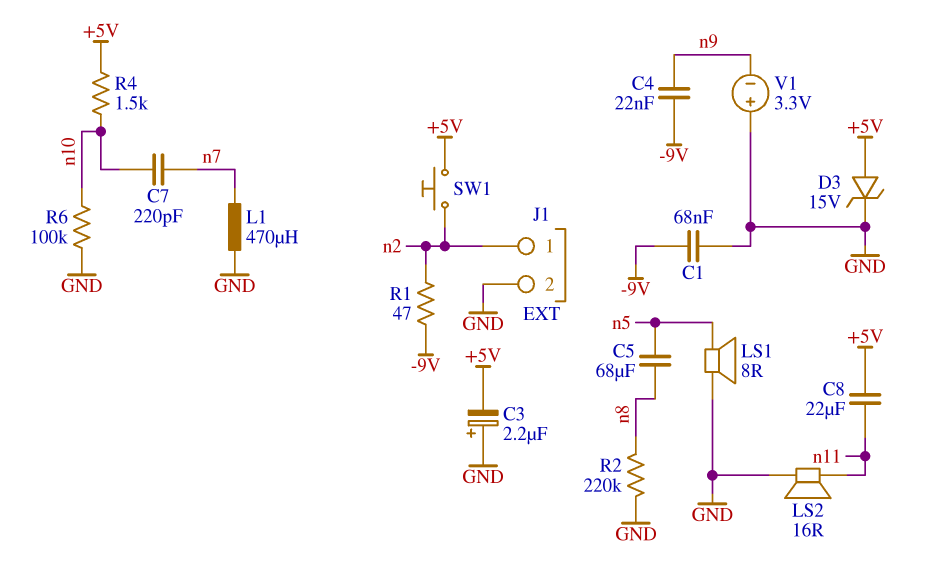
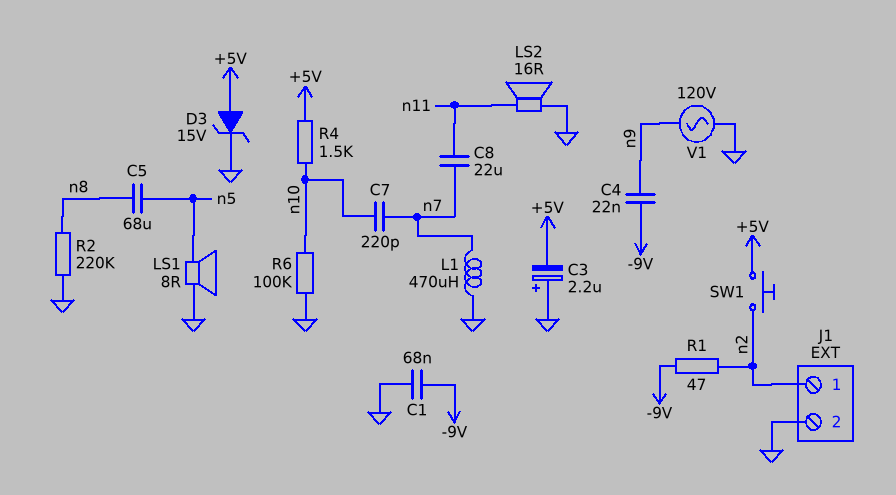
C8: 22uF (+5V, n11) -> 22uF (n7, n11)
V1: 3.3V (plus GND, minus n9) -> AC 120V (GND, n9)

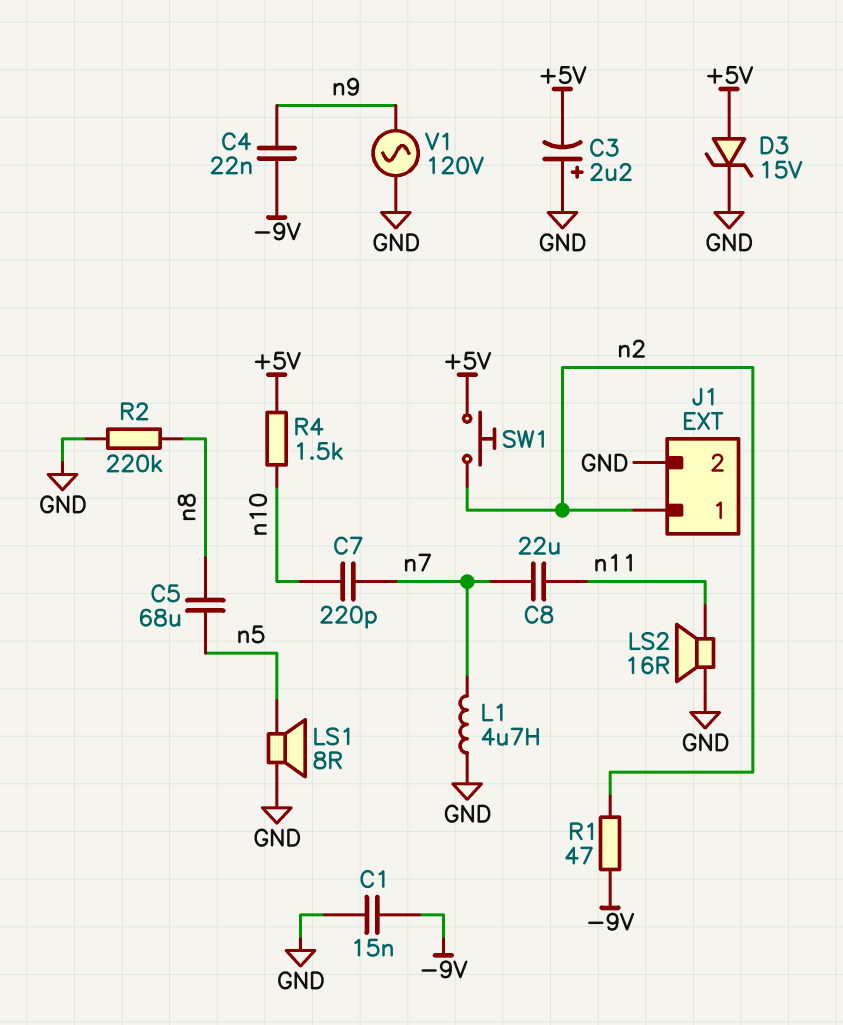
C1: 68nF (-9V, GND) -> 15nF (-9V, GND)
L1: 470uH (GND, n7) -> 4.7uH (GND, n7)
R6: 100k (GND, n10) -> none

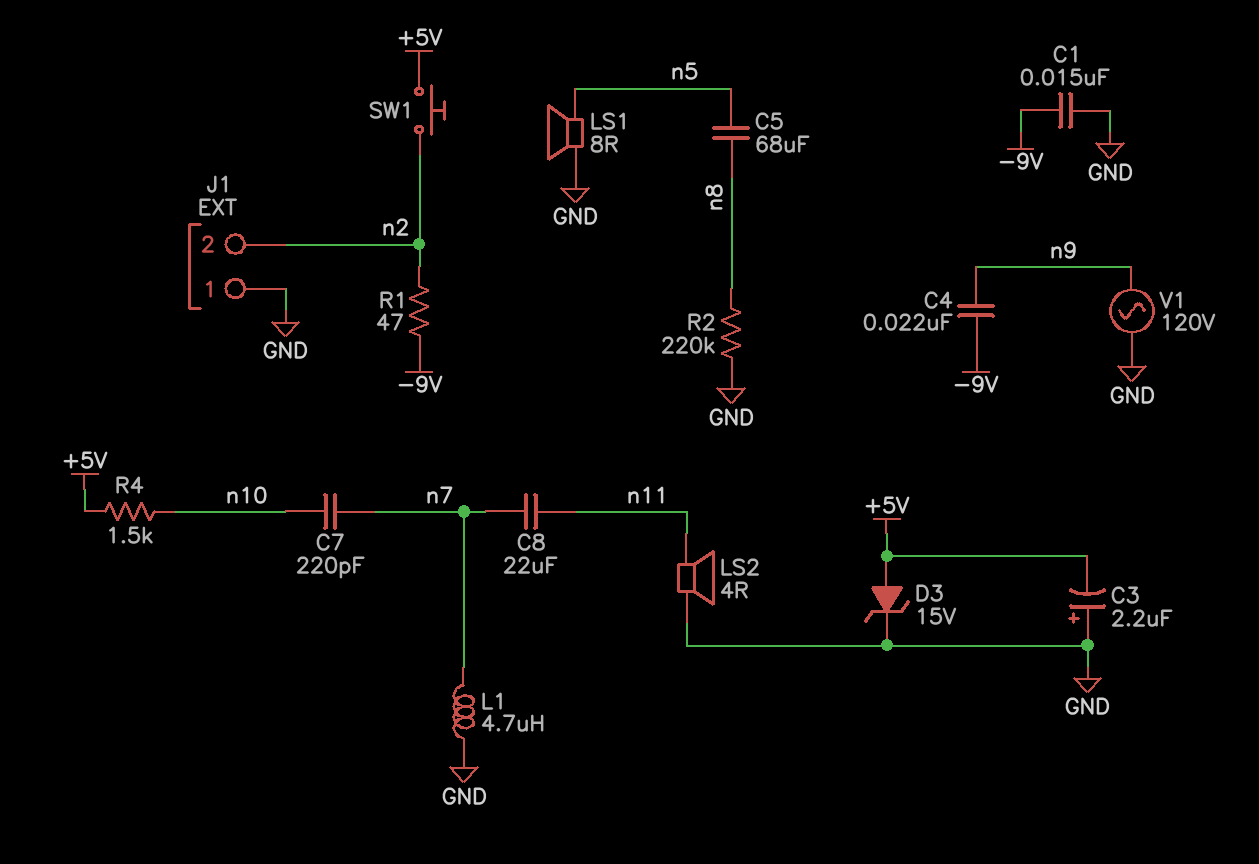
J1 pin 1: n2 -> GND
J1 pin 2: GND -> n2
LS2: speaker 16R (GND, n11) -> speaker 4R (GND, n11)

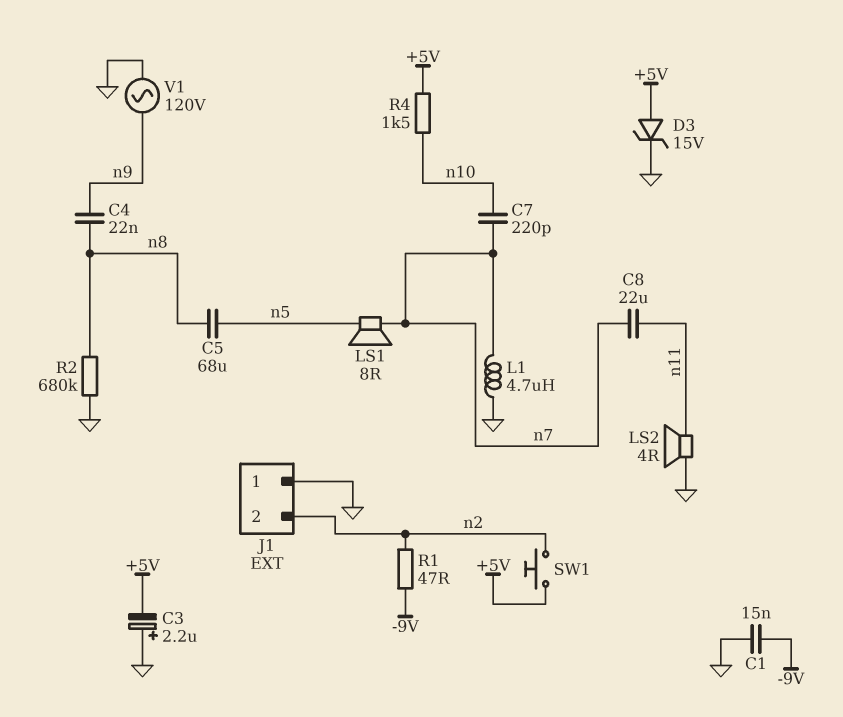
C4: 22nF (-9V, n9) -> 22nF (n8, n9)
LS1: speaker 8R (GND, n5) -> speaker 8R (n5, n7)
R2: 220k (GND, n8) -> 680k (GND, n8)

